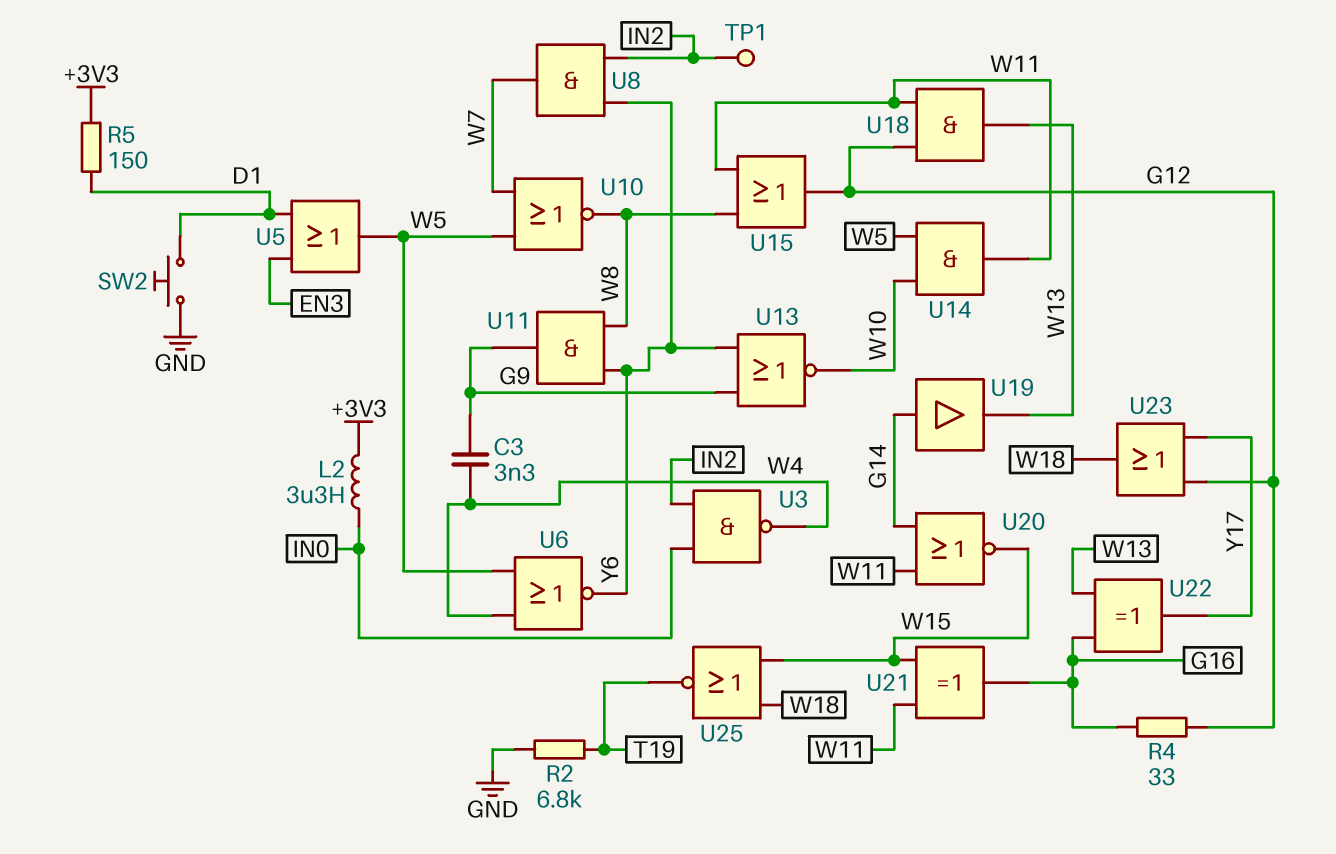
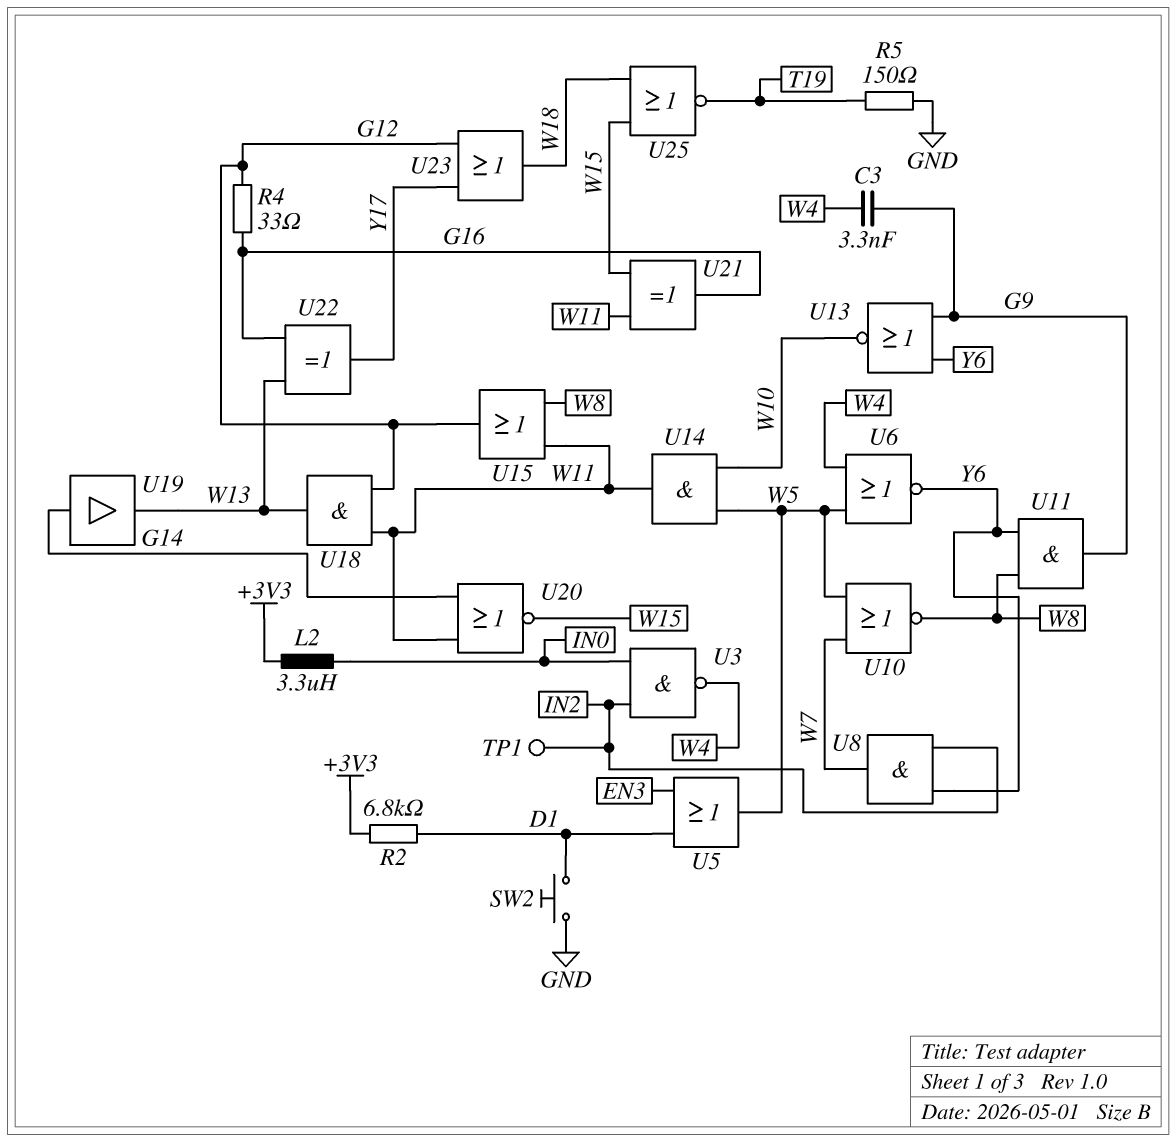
R2: 6.8k (GND, T19) -> 6.8k (+3V3, D1)
R5: 150 (+3V3, D1) -> 150 (GND, T19)

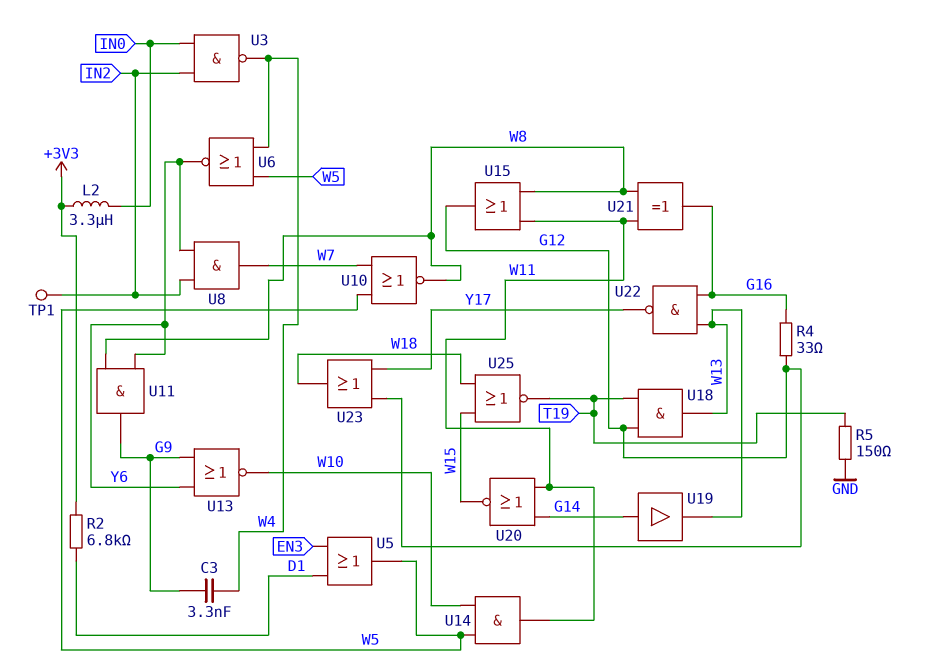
SW2: button (D1, GND) -> none
U18: AND (in G12, in W11, out W13) -> AND (in G12, in T19, out W13)
U21: XOR (in W11, in W15, out G16) -> XOR (in W8, in W11, out G16)
U22: XOR (in G16, in W13, out Y17) -> NAND (in G16, in W13, out Y17)

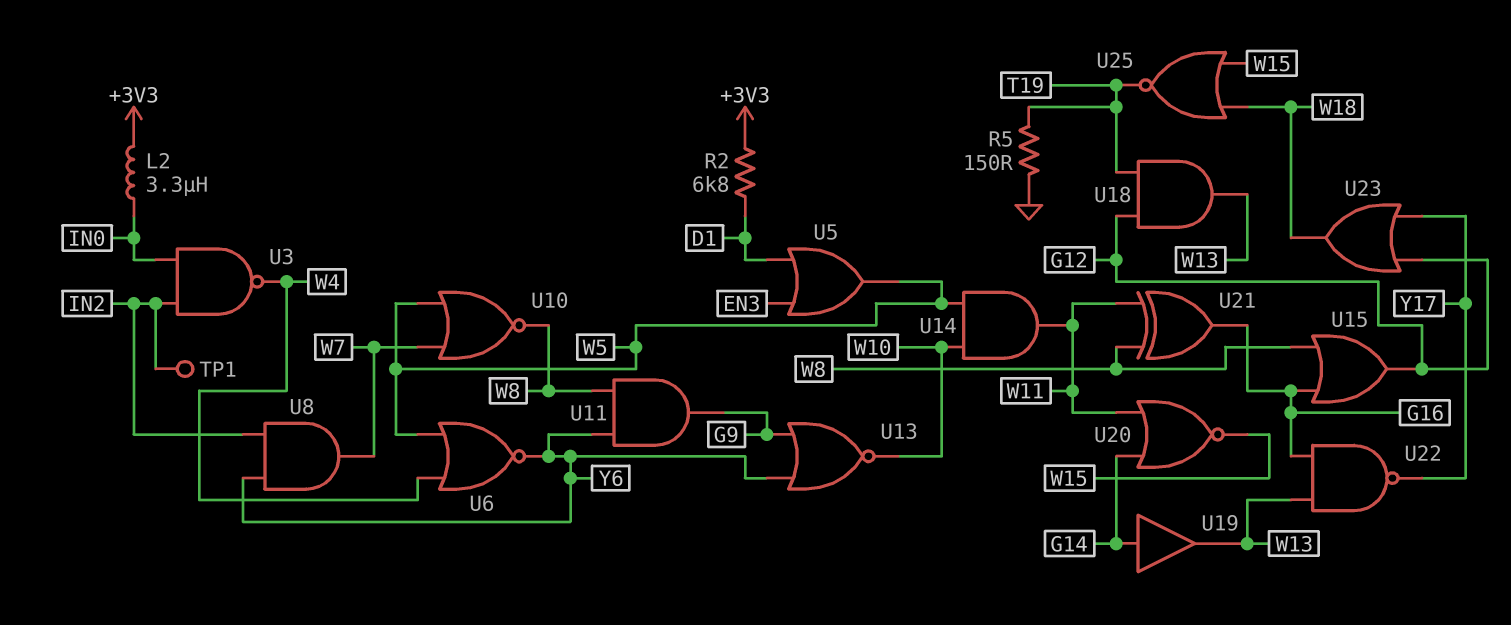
C3: 3.3nF (G9, W4) -> none
R4: 33 (G12, G16) -> none
U15: OR (in W8, in W11, out G12) -> OR (in G16, in W8, out G12)

